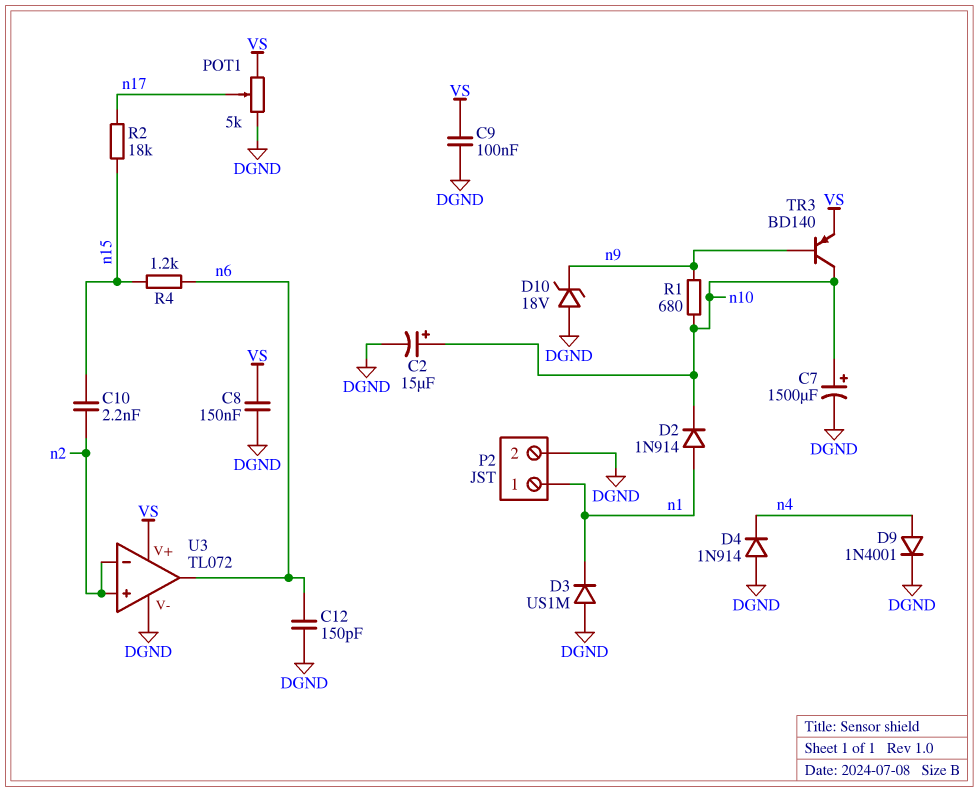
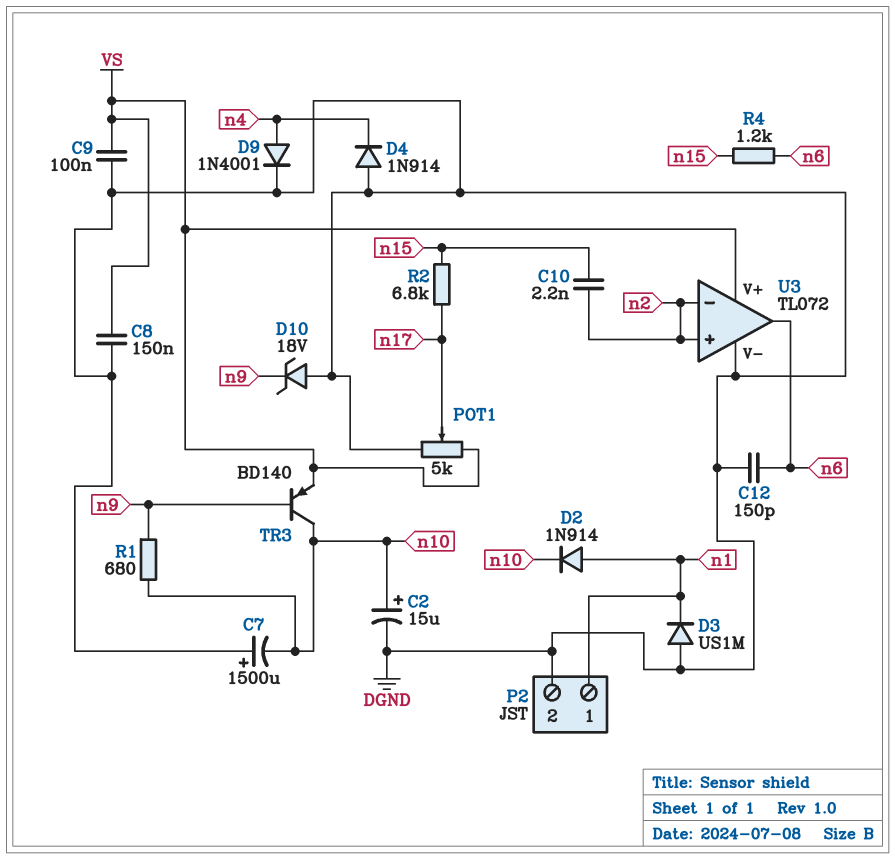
C7: 1500uF (plus n10, minus DGND) -> 1500uF (plus DGND, minus n10)
R2: 18k (n15, n17) -> 6.8k (n15, n17)

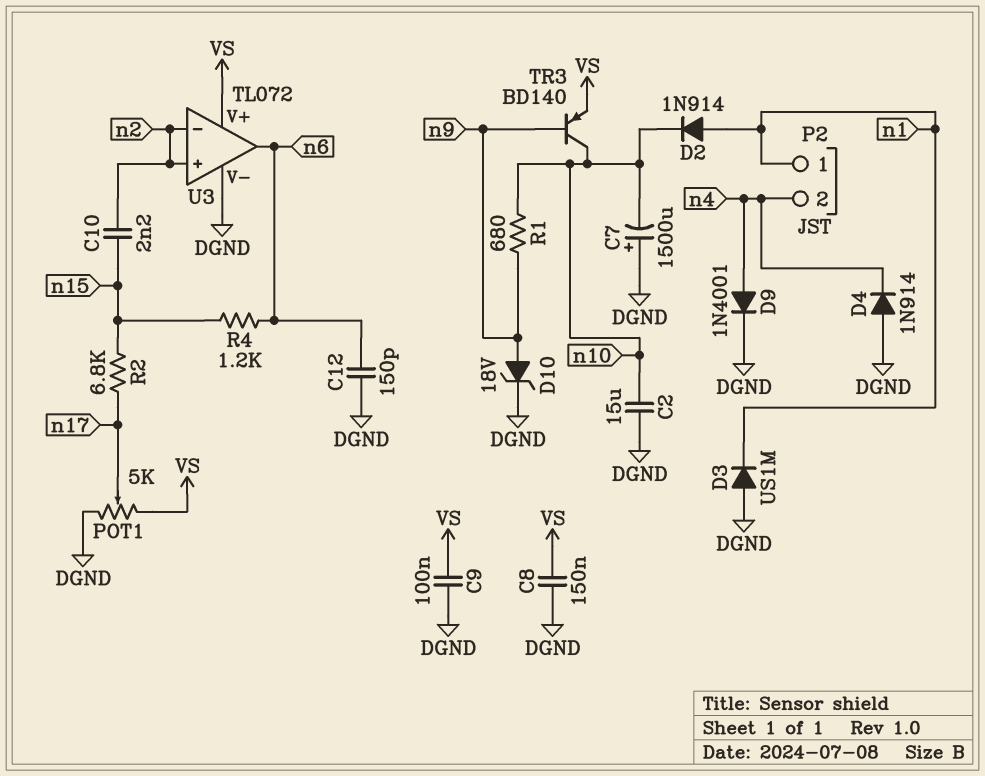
C2: 15uF (plus n10, minus DGND) -> 15uF (DGND, n10)
D10: zener 18V (A DGND, K n9) -> zener 18V (A n9, K DGND)
P2 pin 2: DGND -> n4

